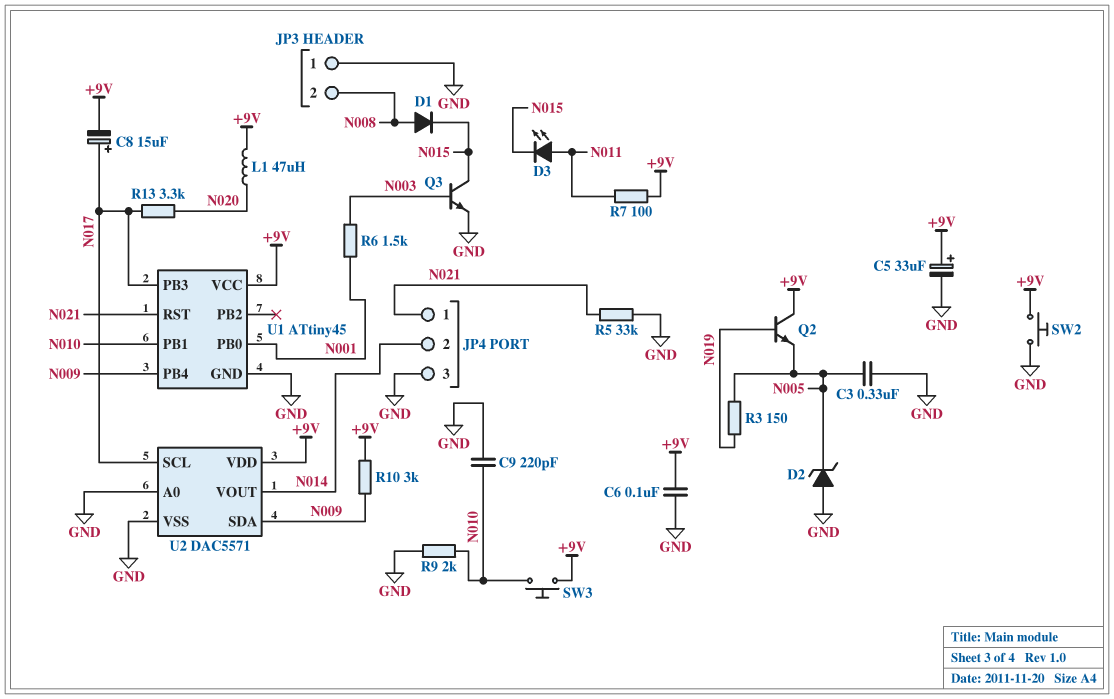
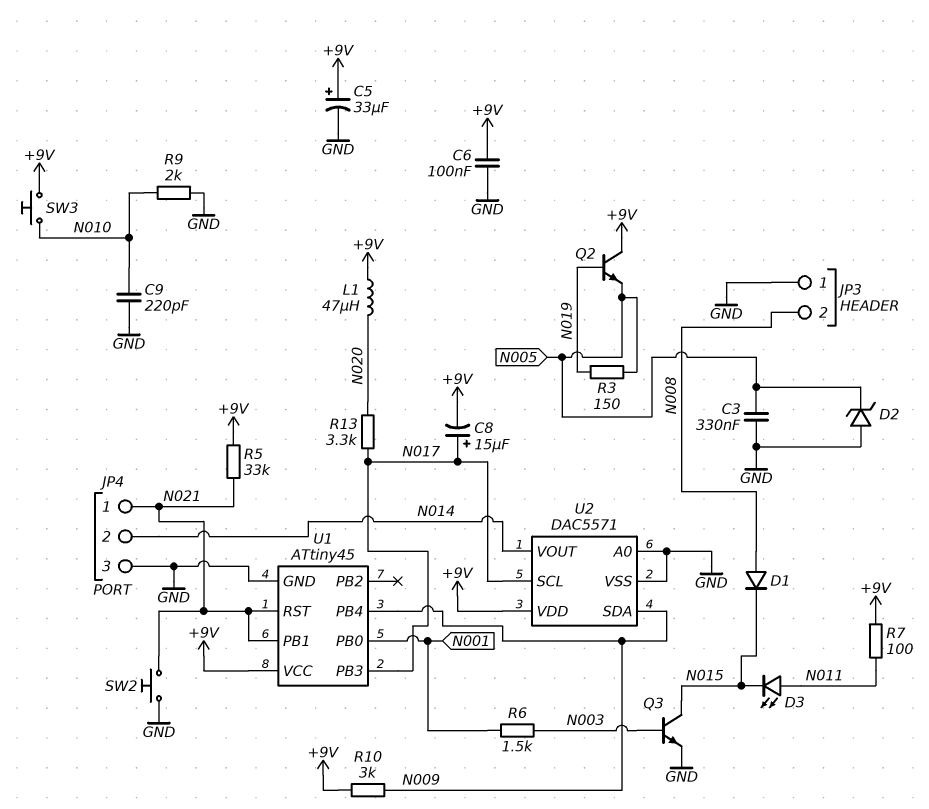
R5: 33k (GND, N021) -> 33k (+9V, N021)
SW2: button (+9V, GND) -> button (GND, N021)
U1 pin PB1: N010 -> N021

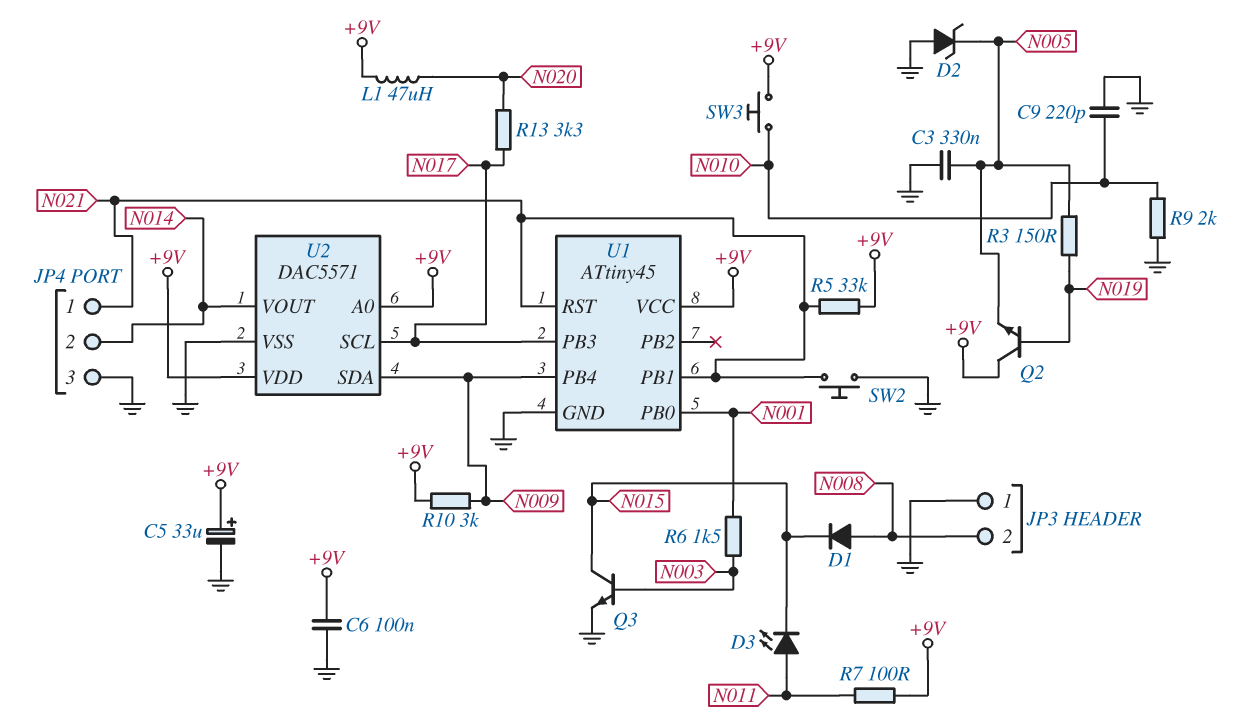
C8: 15uF (plus N017, minus +9V) -> none
U2 pin A0: GND -> +9V

